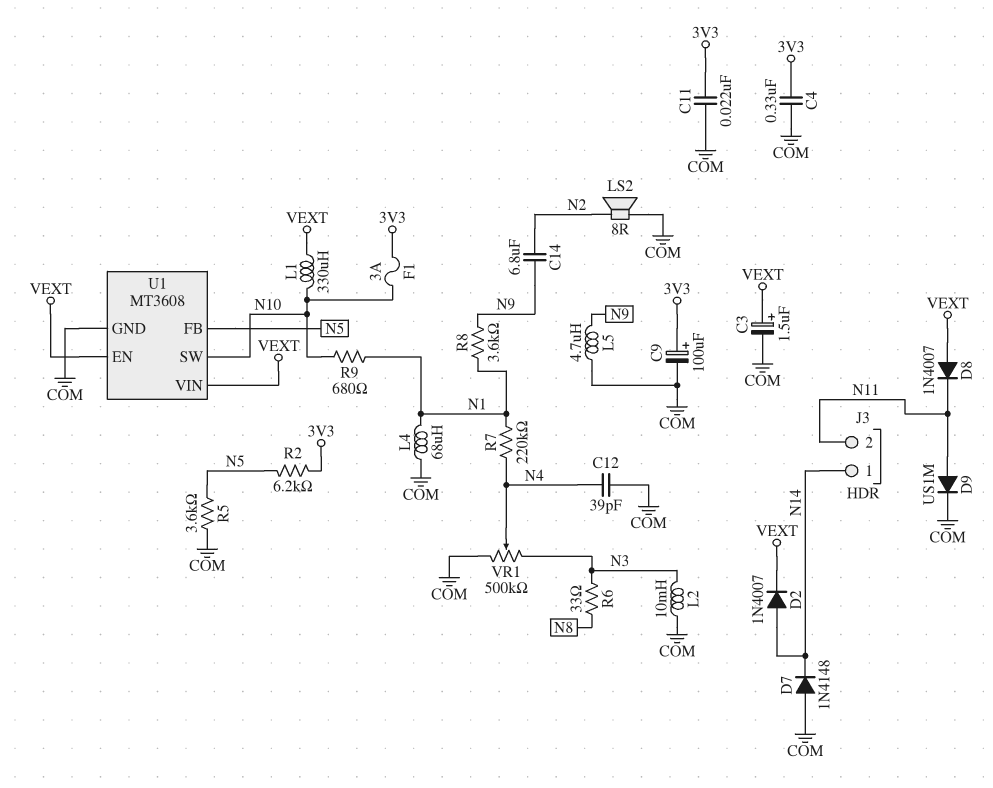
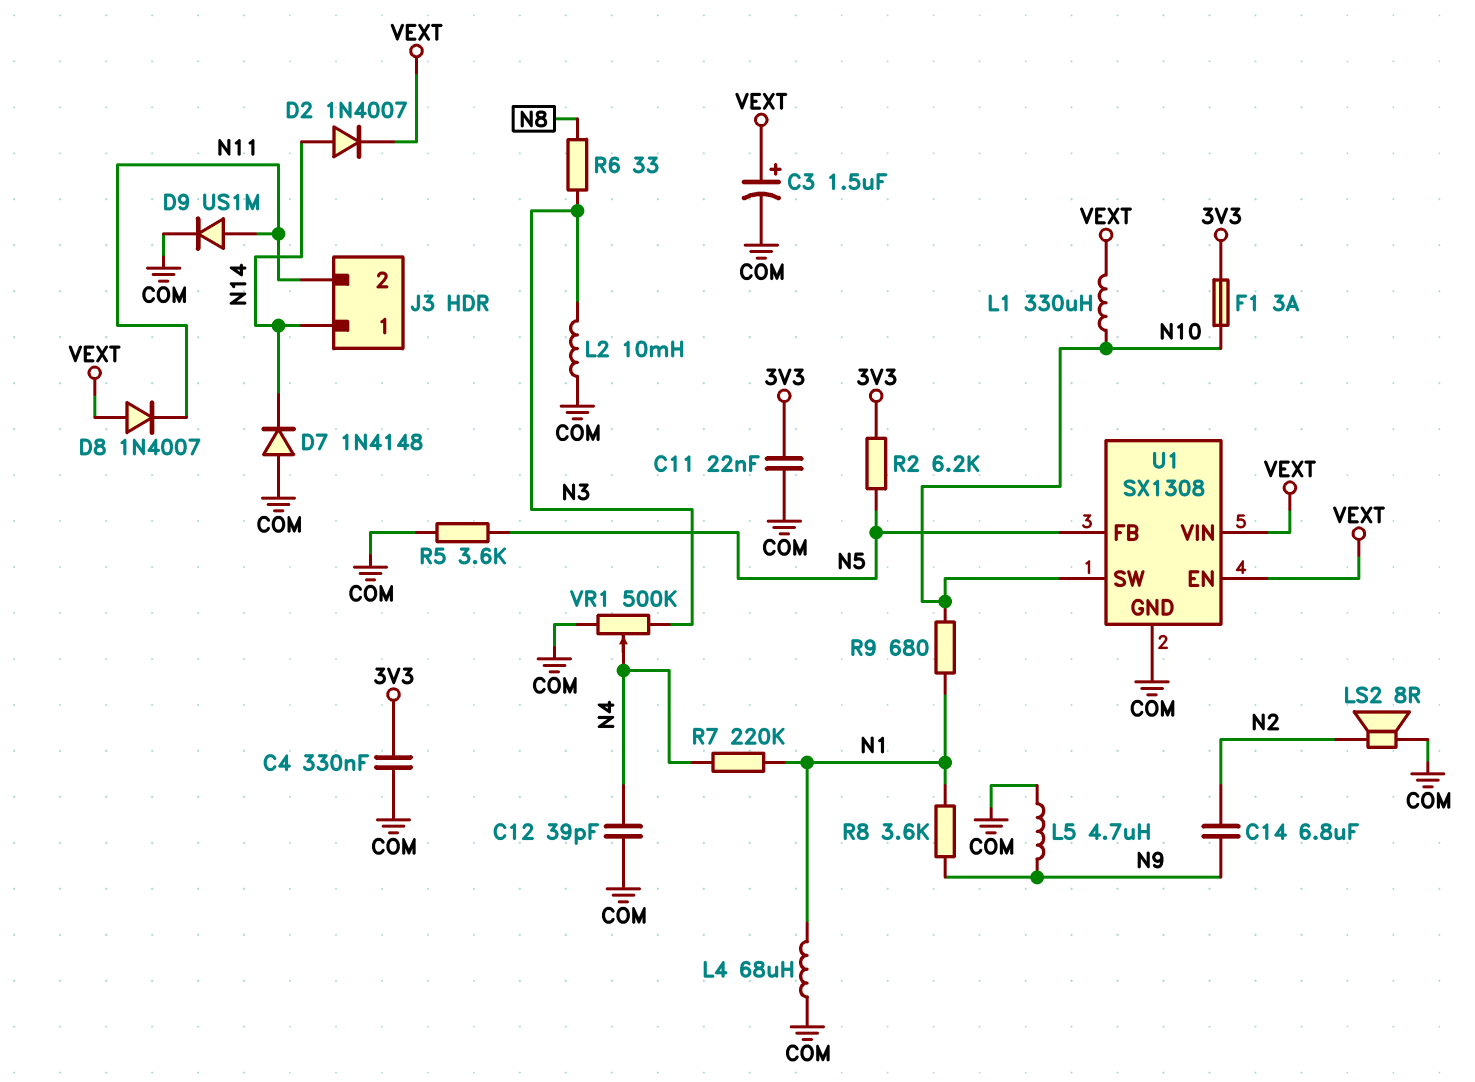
C9: 100uF (plus 3V3, minus COM) -> none
U1: MT3608 -> SX1308

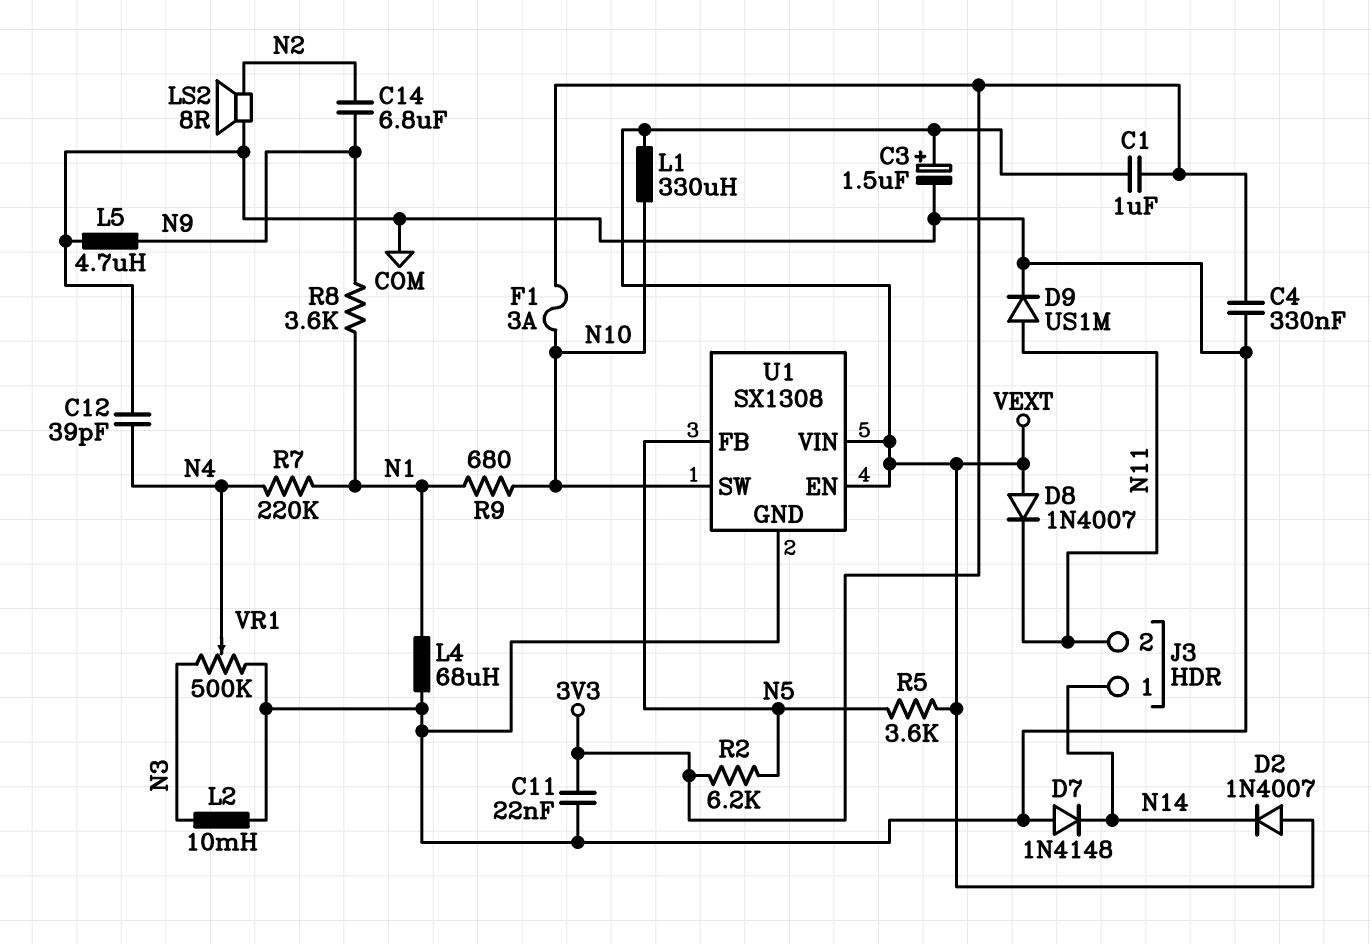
C1: none -> 1uF (3V3, VEXT)
D2: diode 1N4007 (A N14, K VEXT) -> diode 1N4007 (A VEXT, K N14)
R5: 3.6k (COM, N5) -> 3.6k (N5, VEXT)
R6: 33 (N3, N8) -> none

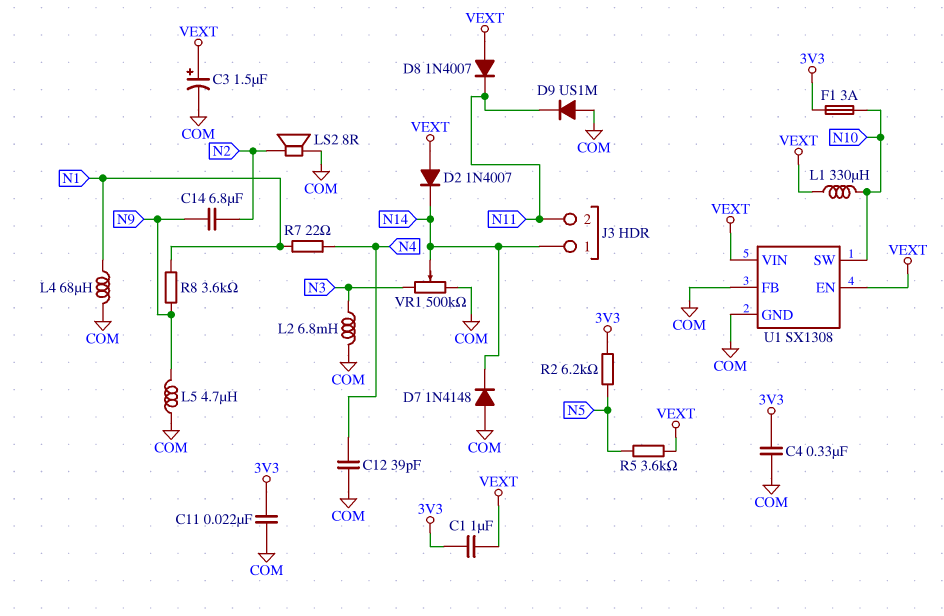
D9: diode US1M (A N11, K COM) -> diode US1M (A COM, K N11)
L2: 10mH (COM, N3) -> 6.8mH (COM, N3)
R7: 220k (N1, N4) -> 22 (N1, N4)
R9: 680 (N1, N10) -> none
U1 pin FB: N5 -> COM
VR1: 500k (COM, N3, wiper N4) -> 500k (COM, N3, wiper N14)

